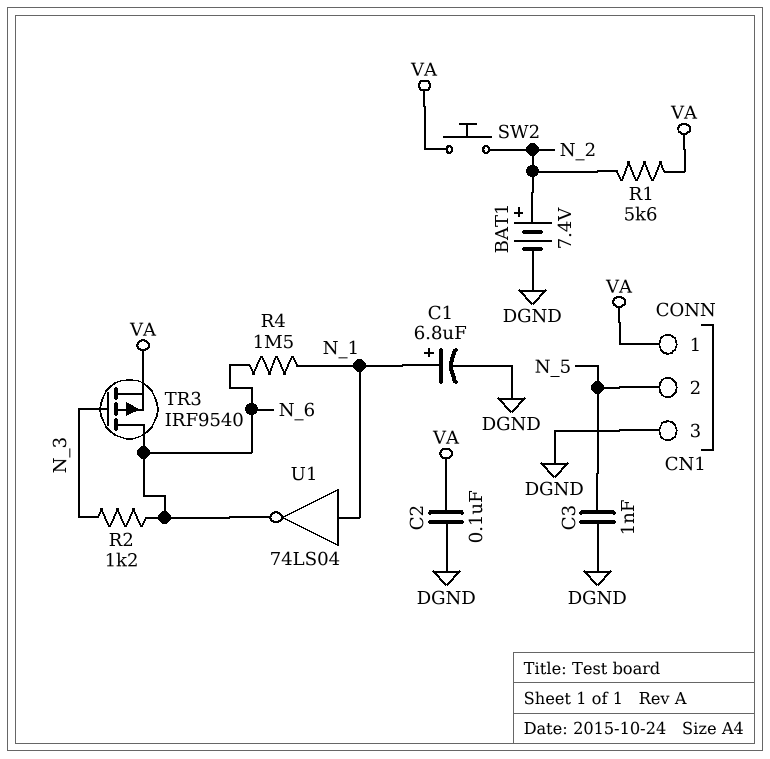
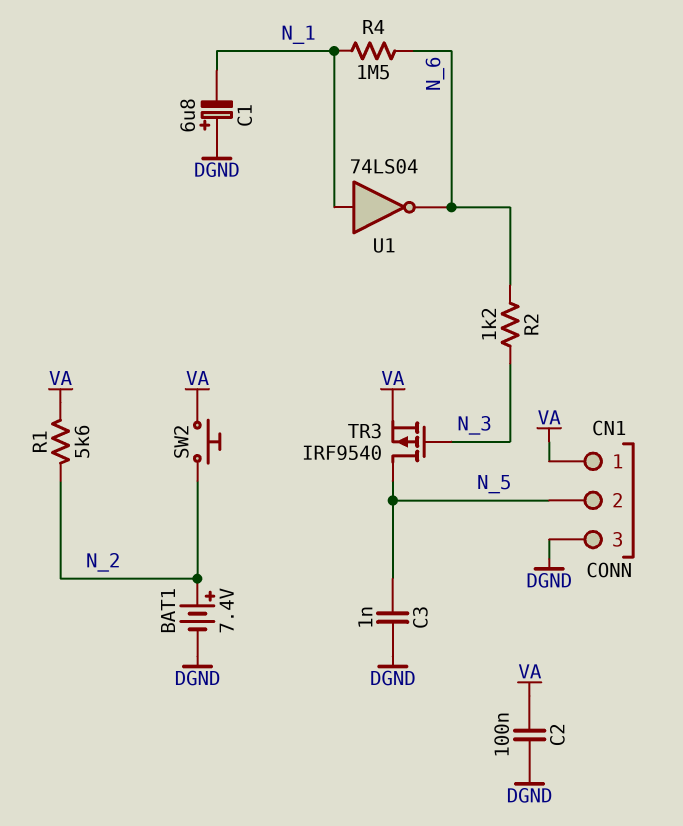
C1: 6.8uF (plus N_1, minus DGND) -> 6.8uF (plus DGND, minus N_1)
TR3: PMOS IRF9540 (G N_3, D N_6, S VA) -> PMOS IRF9540 (G N_3, D N_5, S VA)

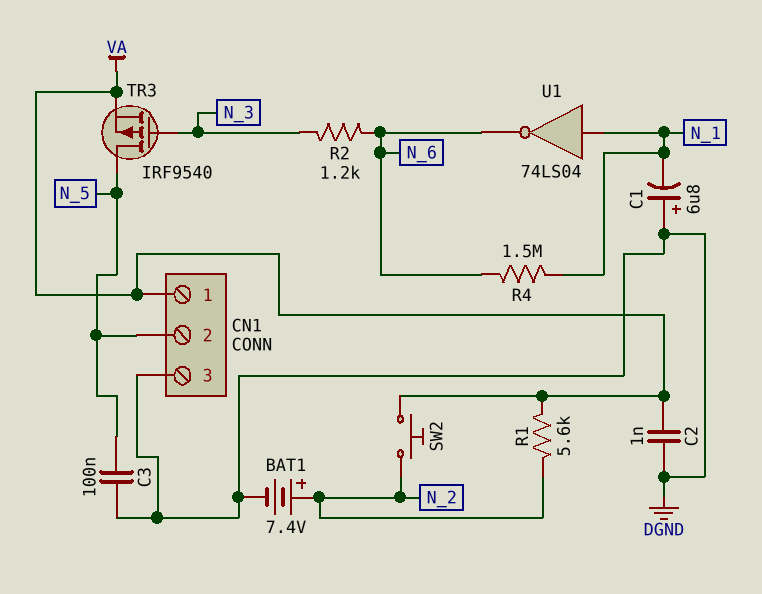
C2: 100nF (DGND, VA) -> 1nF (DGND, VA)
C3: 1nF (DGND, N_5) -> 100nF (DGND, N_5)

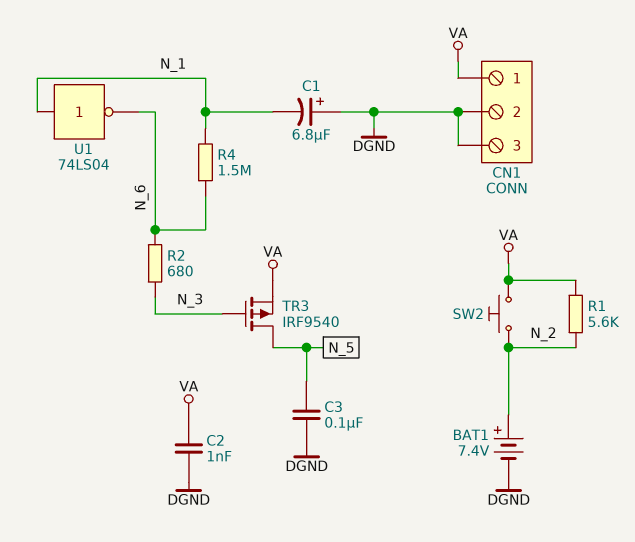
CN1 pin 2: N_5 -> DGND
R2: 1.2k (N_3, N_6) -> 680 (N_3, N_6)

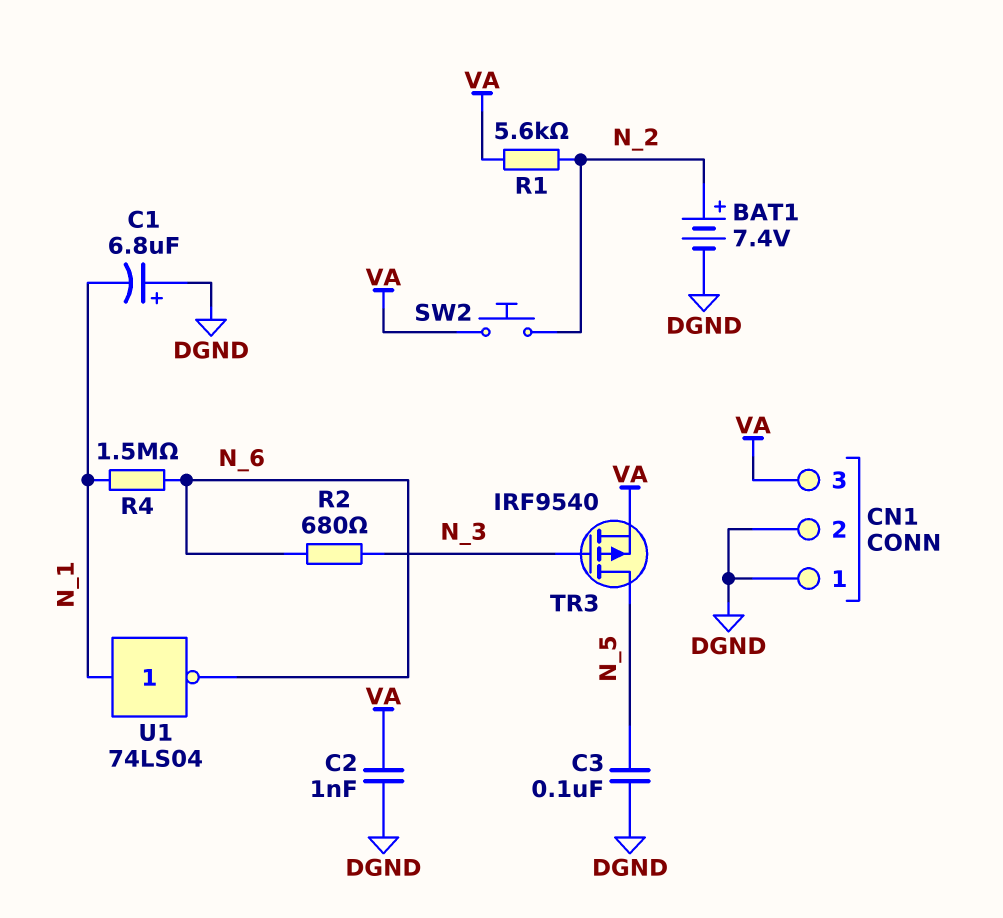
CN1 pin 1: VA -> DGND
CN1 pin 3: DGND -> VA

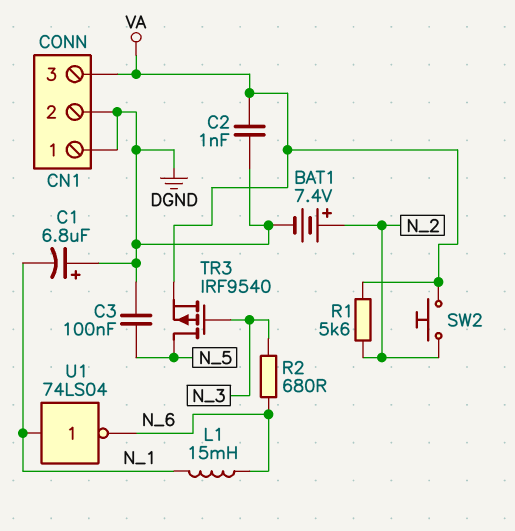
L1: none -> 15mH (N_1, N_6)
R4: 1.5M (N_1, N_6) -> none

